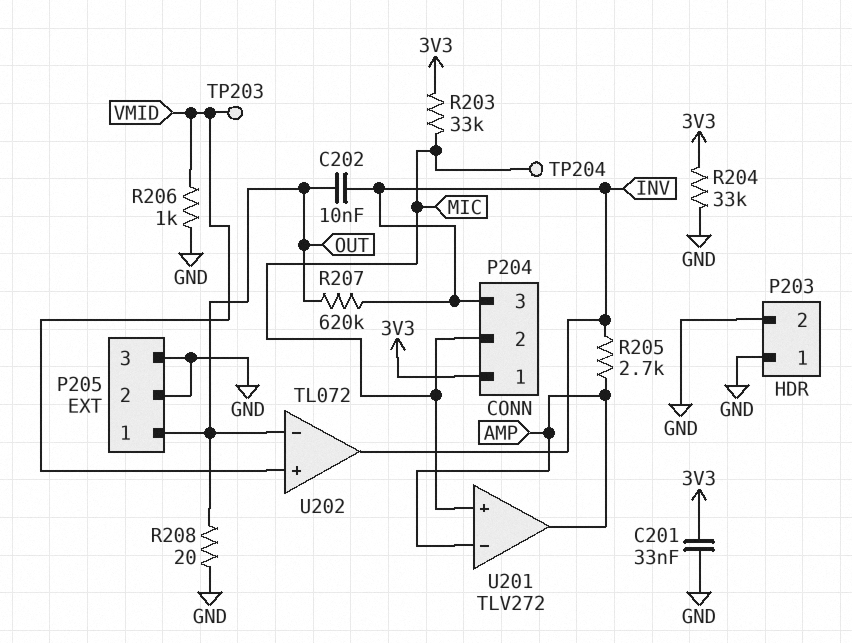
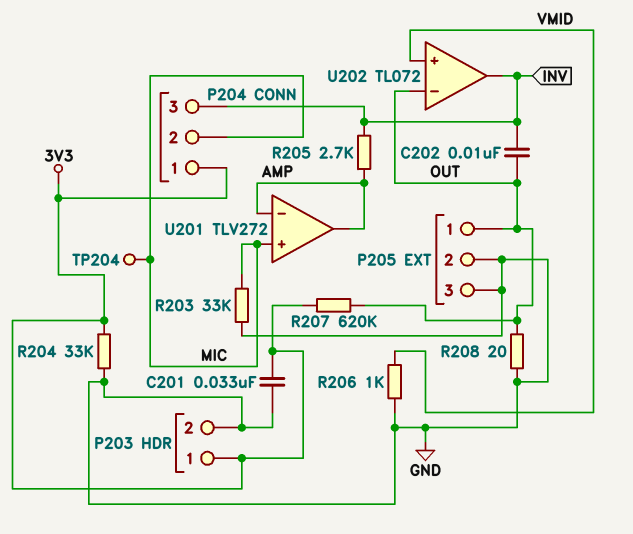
P203 pin 1: GND -> 3V3
R203: 33k (3V3, MIC) -> 33k (GND, MIC)
R207: 620k (INV, OUT) -> 620k (3V3, OUT)
TP203: test point (VMID) -> none

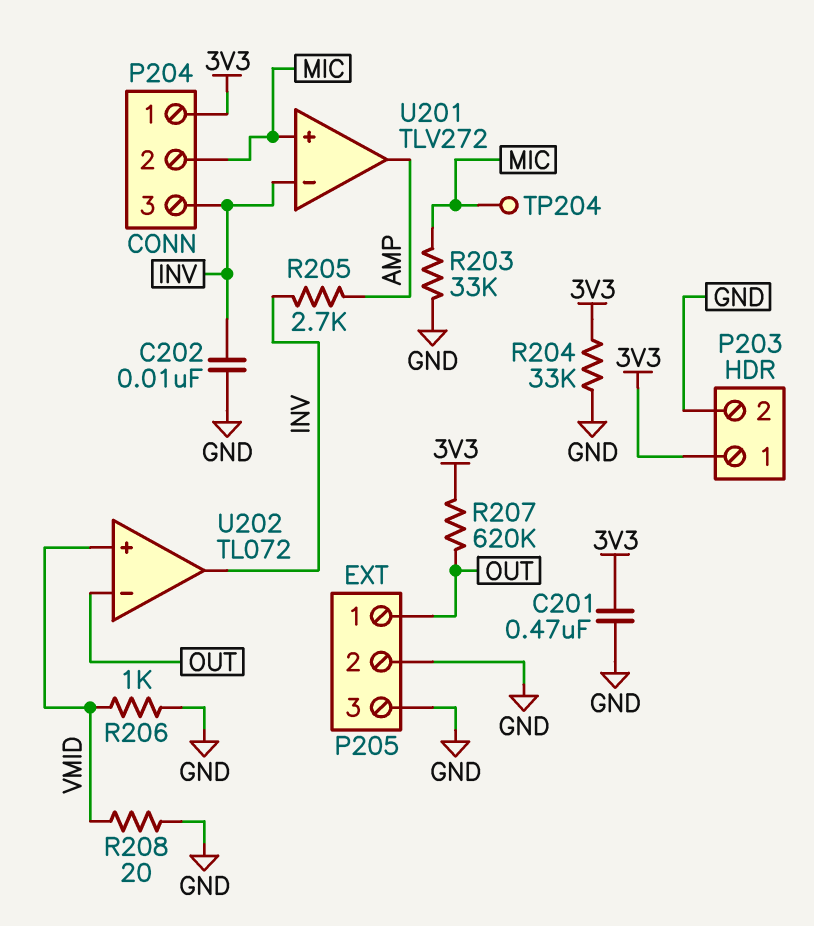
C201: 33nF (3V3, GND) -> 470nF (3V3, GND)
C202: 10nF (INV, OUT) -> 10nF (GND, INV)
R208: 20 (GND, OUT) -> 20 (GND, VMID)
U201 pin in-: AMP -> INV

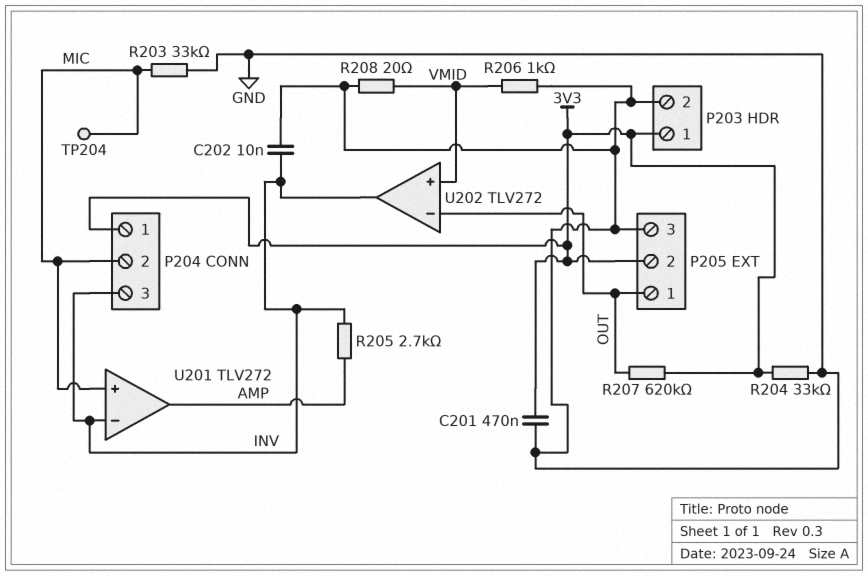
P205 pin 2: GND -> 3V3
U202: TL072 -> TLV272

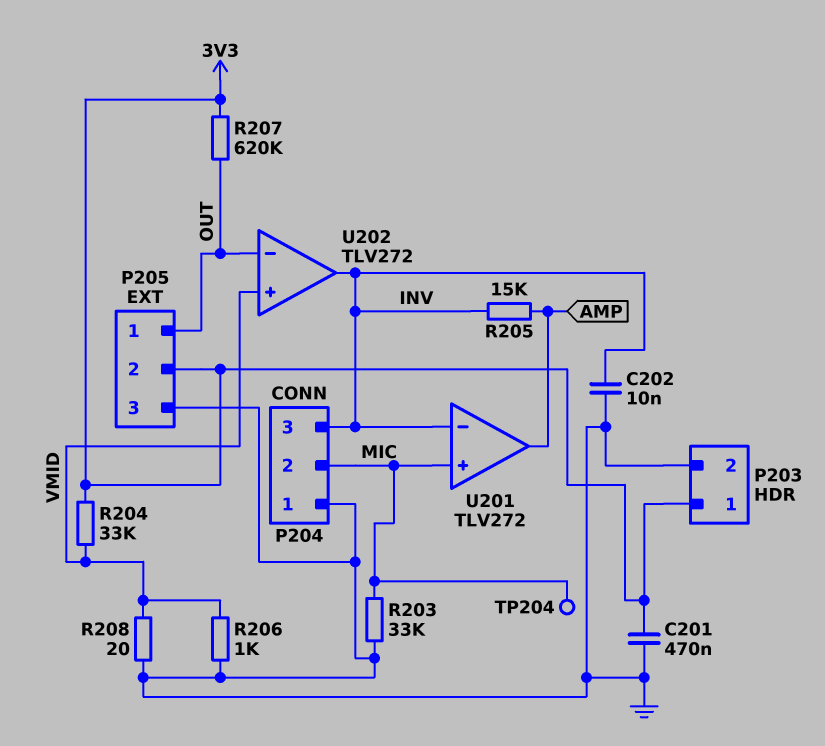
P204 pin 1: 3V3 -> GND
R204: 33k (3V3, GND) -> 33k (3V3, VMID)
R205: 2.7k (AMP, INV) -> 15k (AMP, INV)

